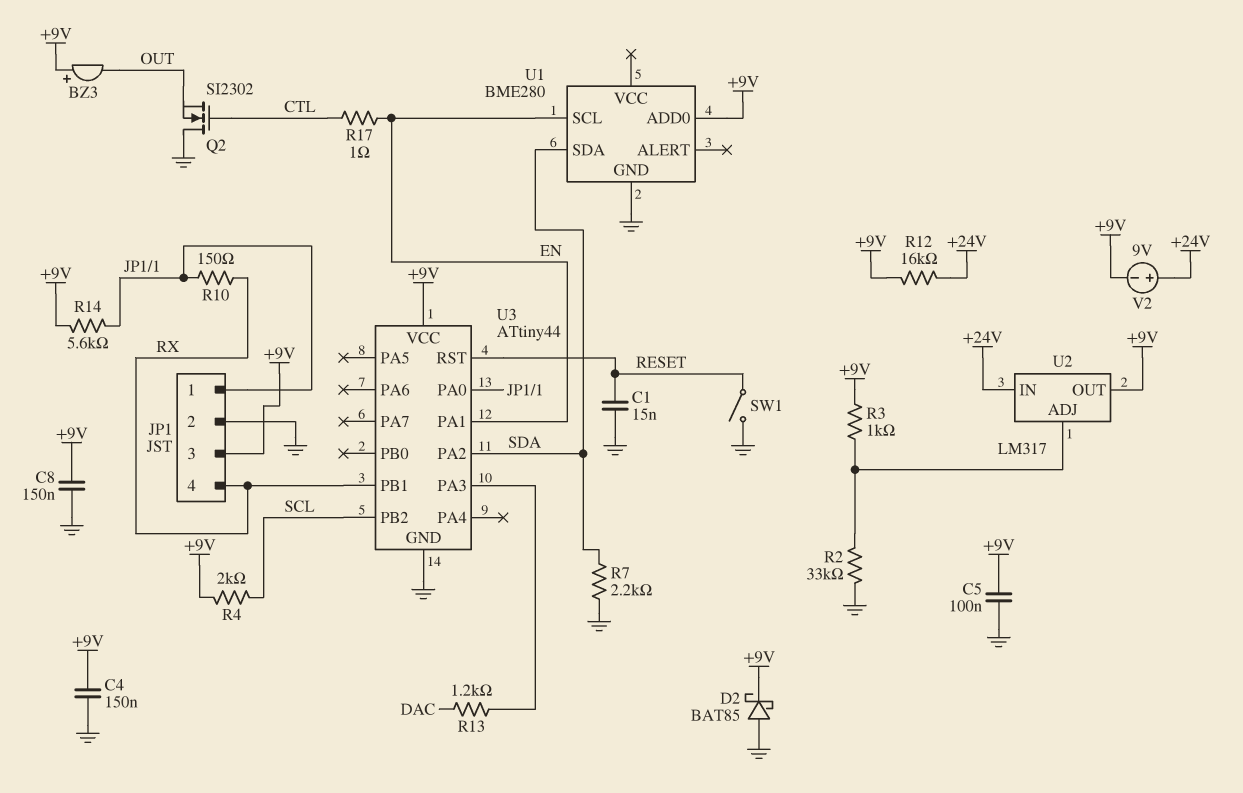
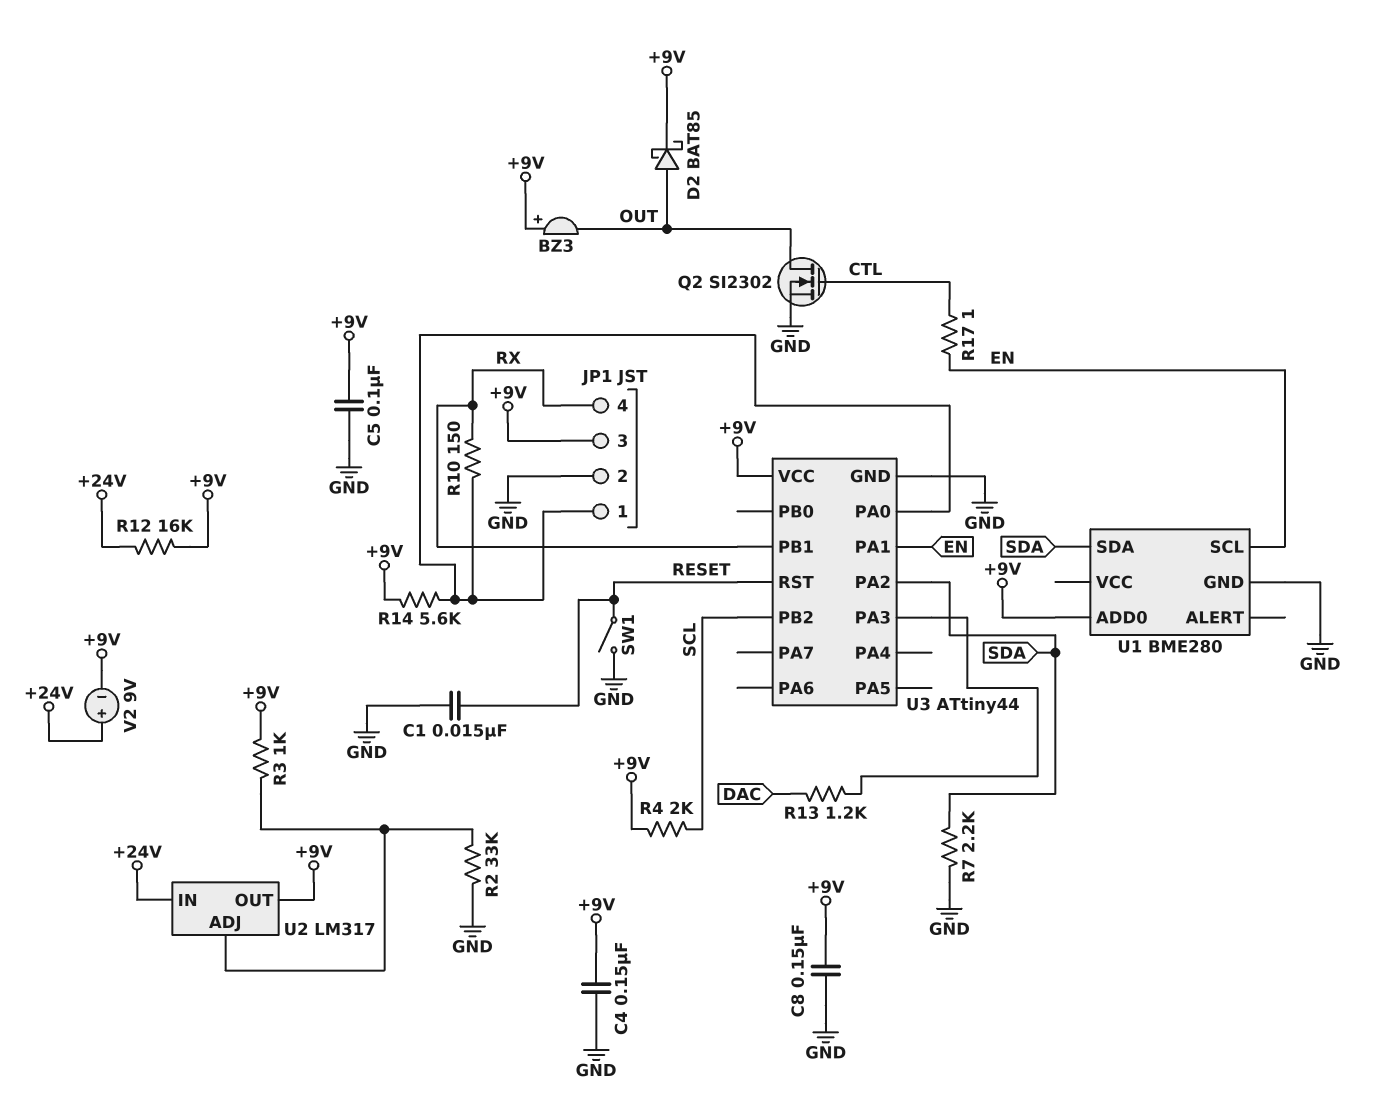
D2: schottky BAT85 (A GND, K +9V) -> schottky BAT85 (A OUT, K +9V)
Q2: NMOS SI2302 (G CTL, D GND, S OUT) -> NMOS SI2302 (G CTL, D OUT, S GND)

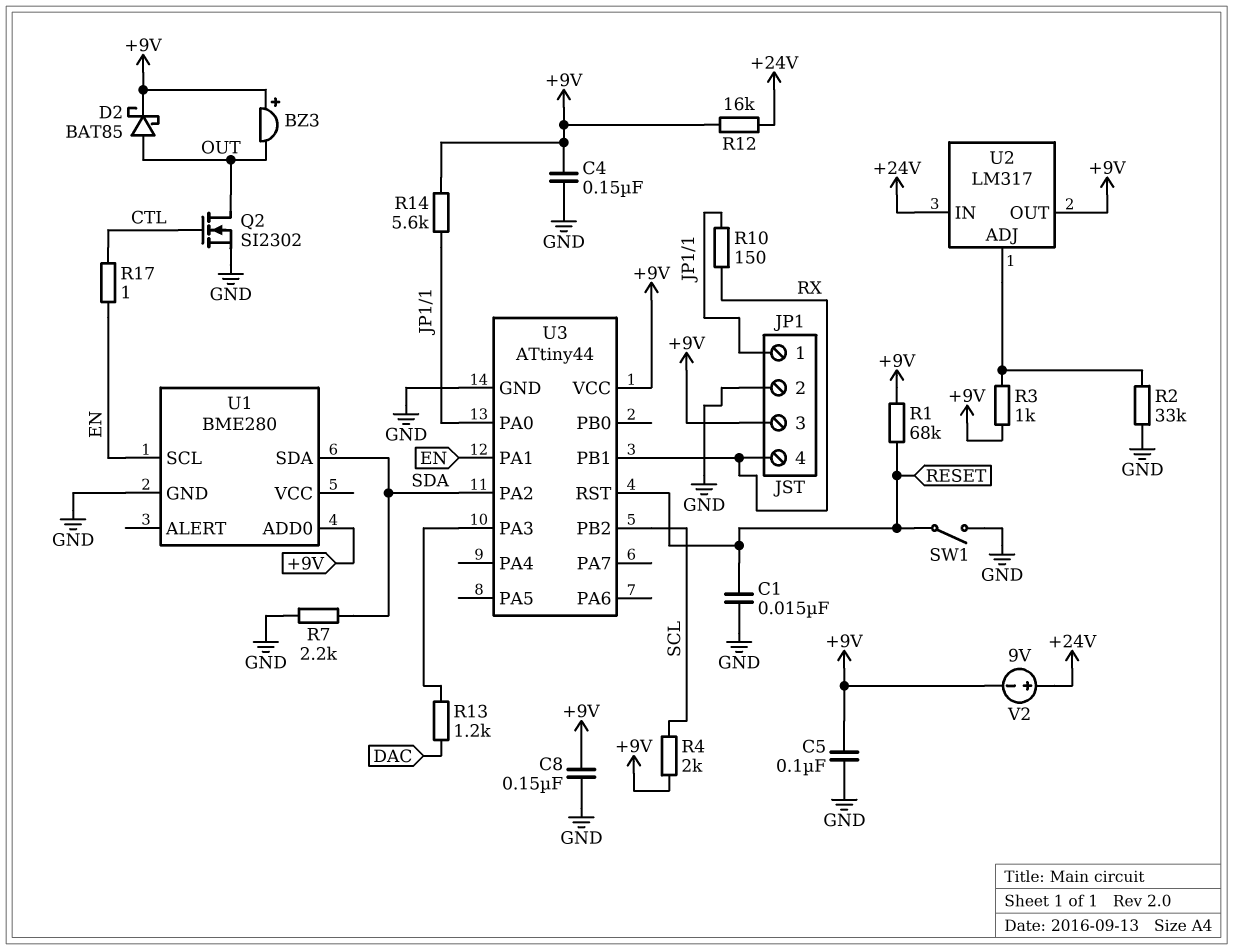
R1: none -> 68k (+9V, RESET)

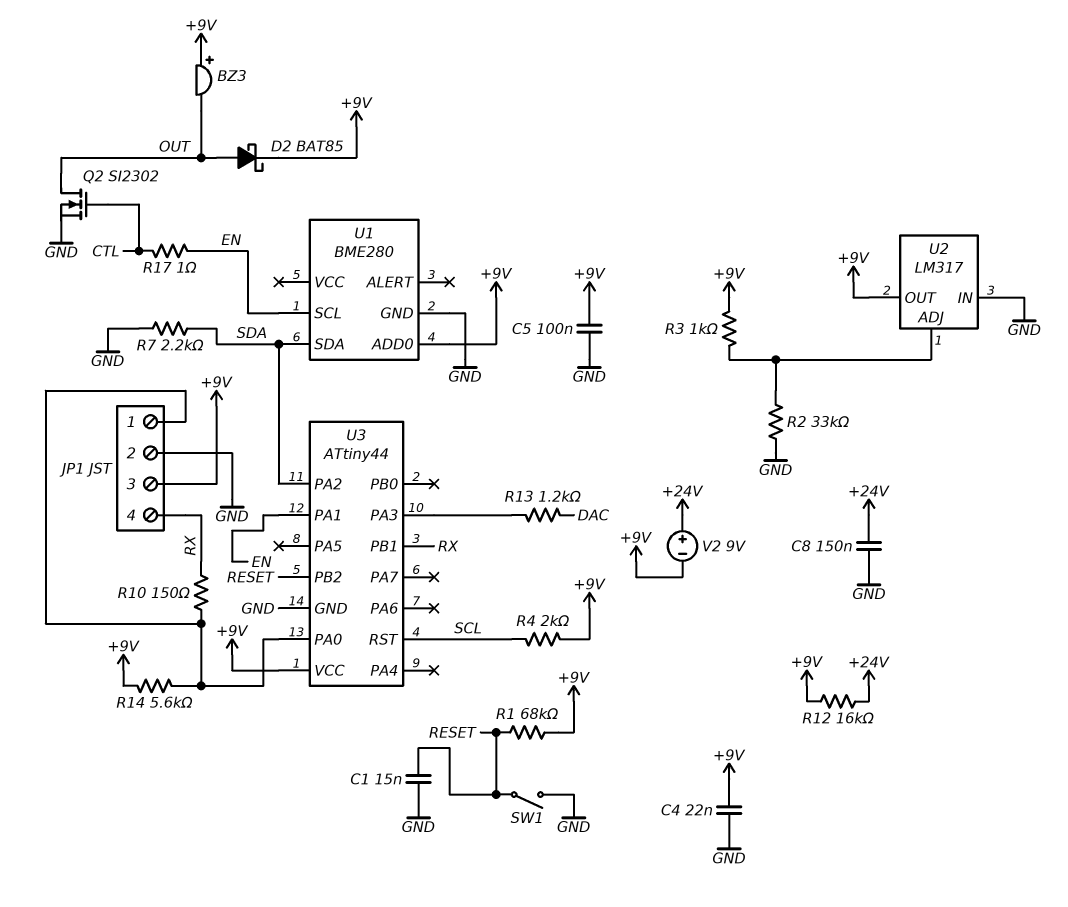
C4: 150nF (+9V, GND) -> 22nF (+9V, GND)
C8: 150nF (+9V, GND) -> 150nF (+24V, GND)
U2 pin IN: +24V -> GND
U3 pin PB2: SCL -> RESET
U3 pin RST: RESET -> SCL

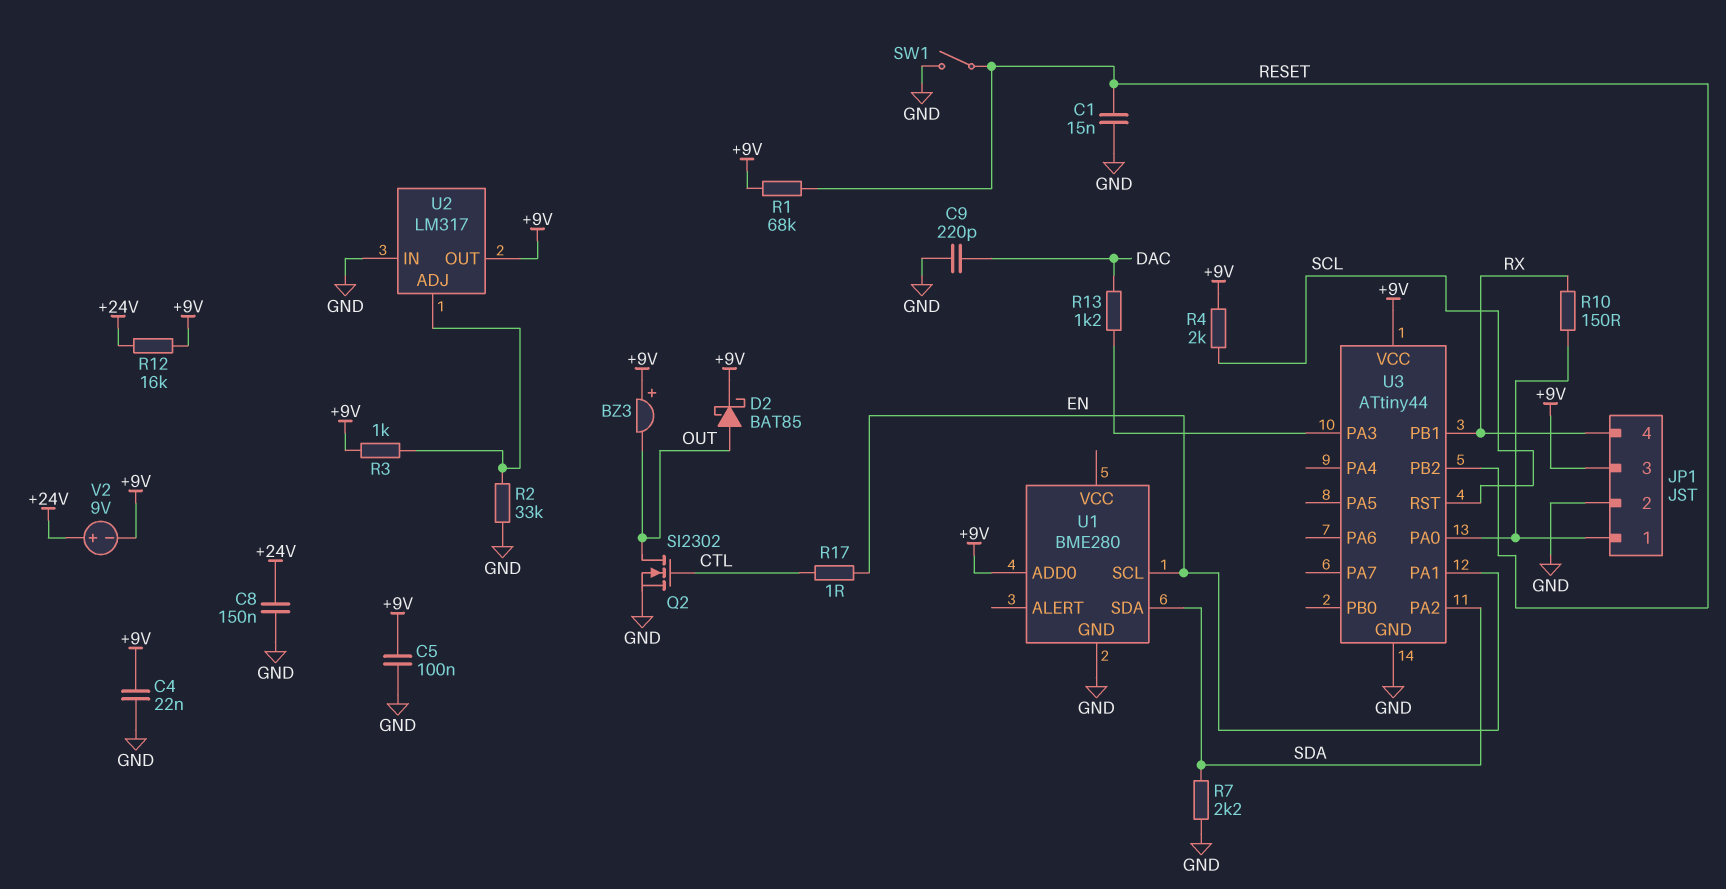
C9: none -> 220pF (DAC, GND)
R14: 5.6k (+9V, JP1/1) -> none

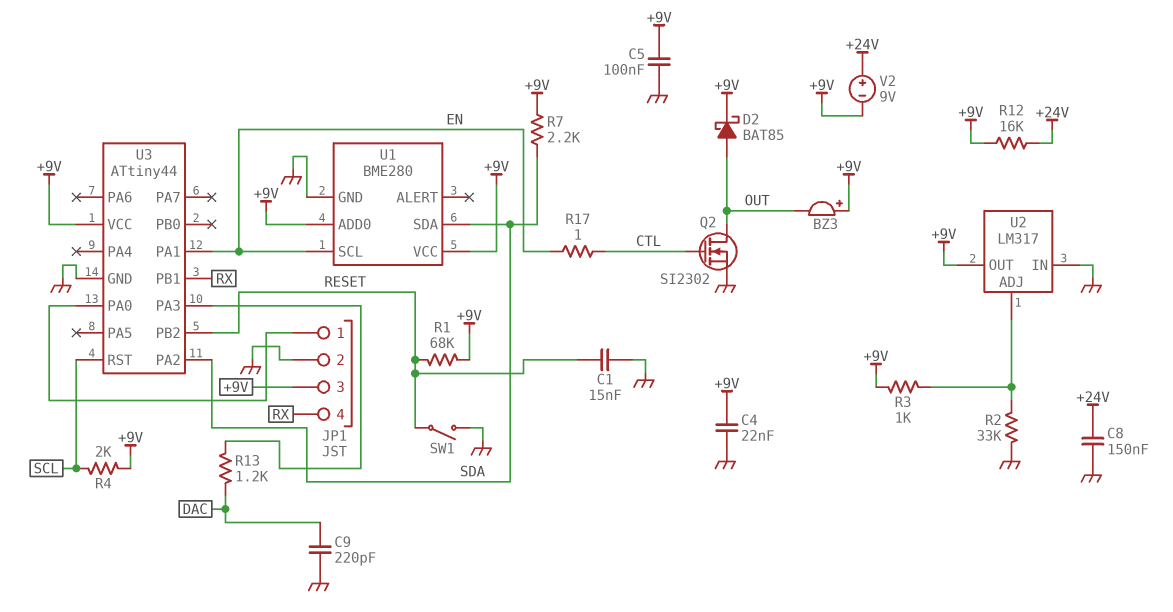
R7: 2.2k (GND, SDA) -> 2.2k (+9V, SDA)
R10: 150 (JP1/1, RX) -> none
U1 pin VCC: none -> +9V

